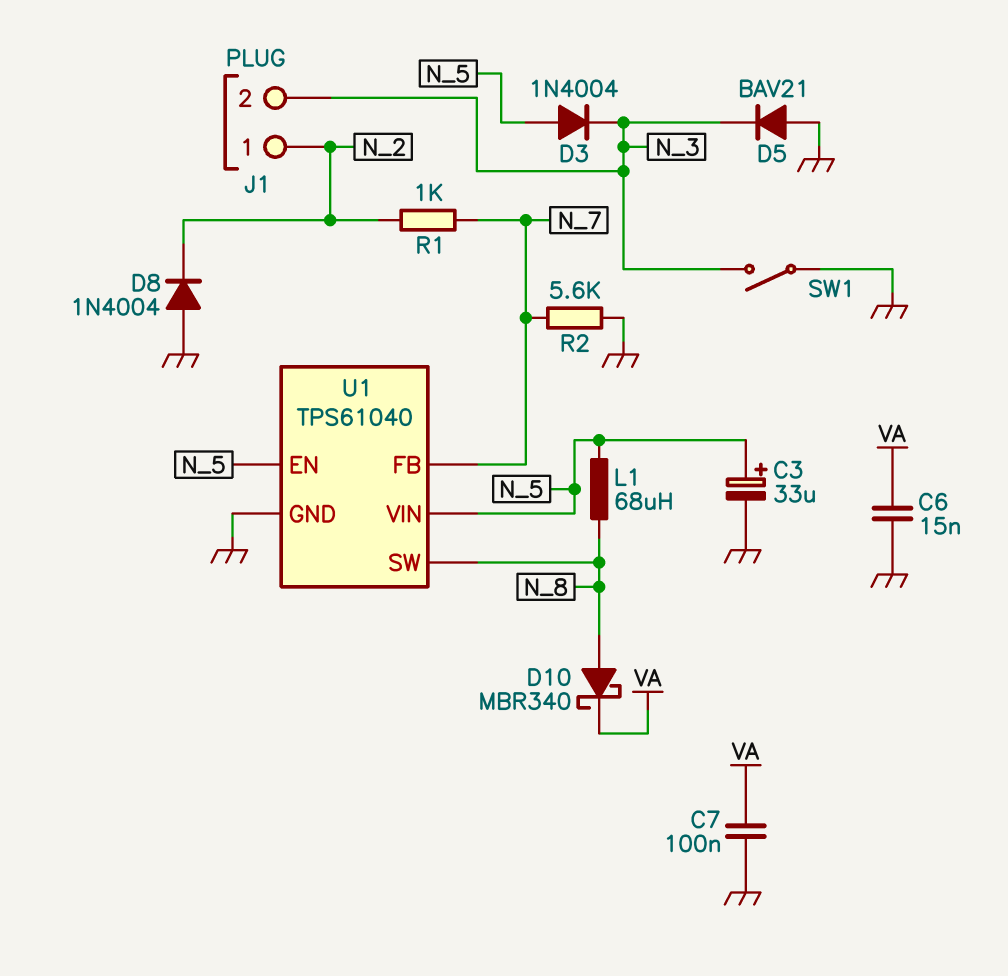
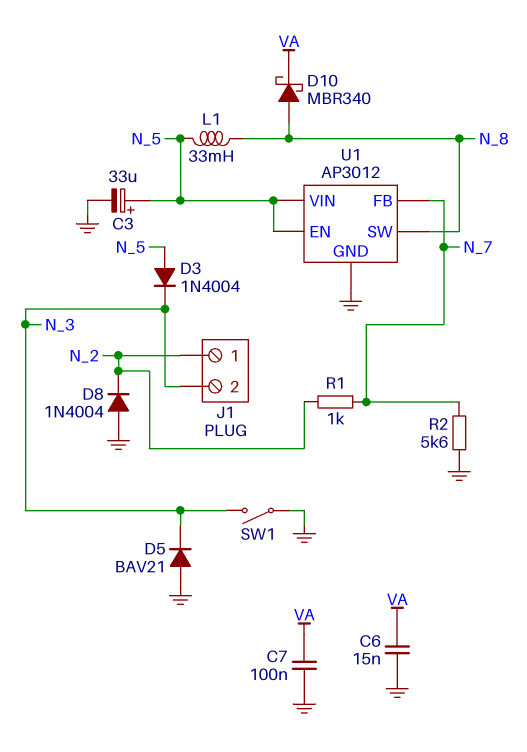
L1: 68uH (N_5, N_8) -> 33mH (N_5, N_8)
U1: TPS61040 -> AP3012

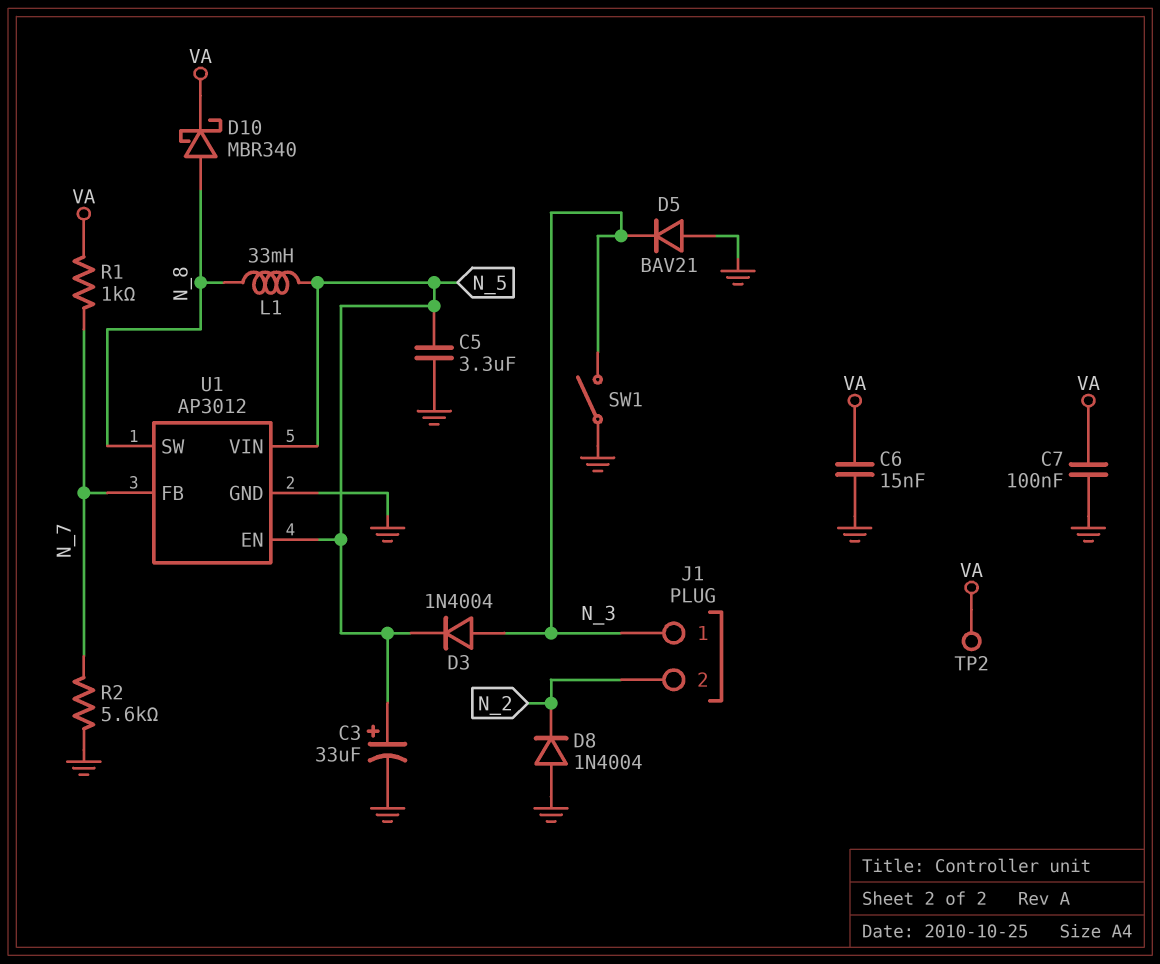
C5: none -> 3.3uF (GND, N_5)
D3: diode 1N4004 (A N_5, K N_3) -> diode 1N4004 (A N_3, K N_5)
J1 pin 1: N_2 -> N_3
J1 pin 2: N_3 -> N_2
R1: 1k (N_2, N_7) -> 1k (N_7, VA)
TP2: none -> test point (VA)

